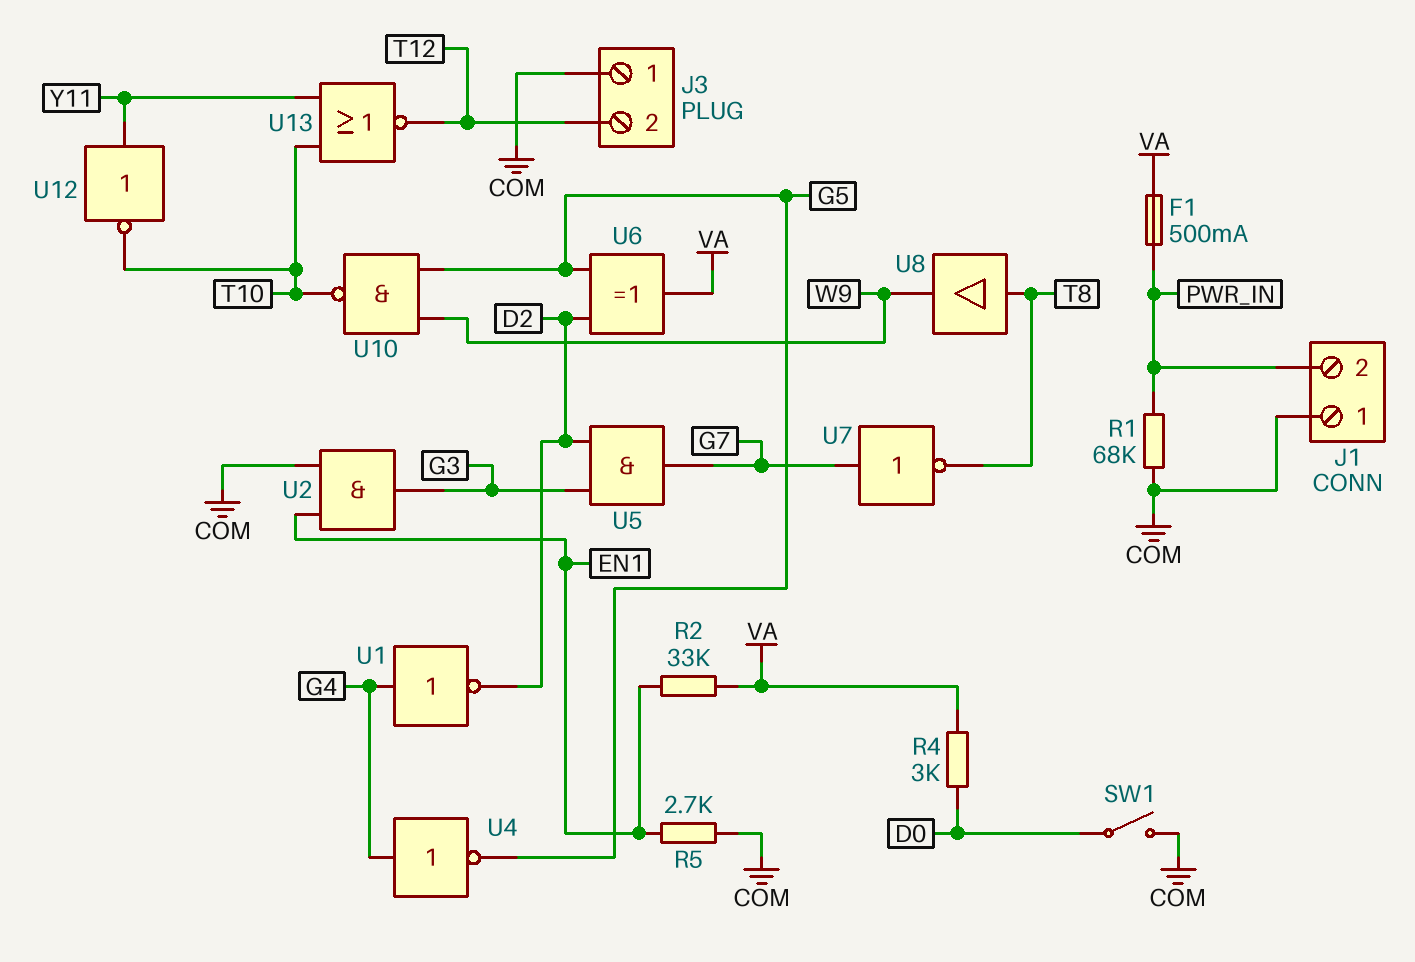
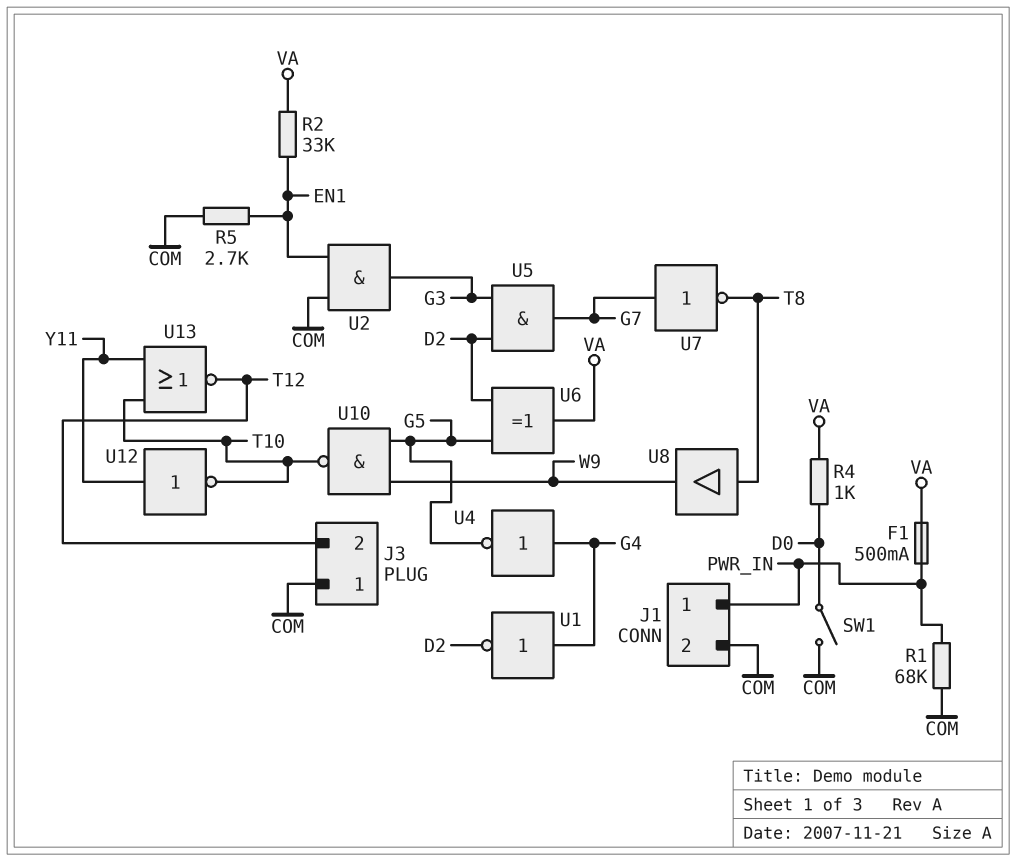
J1 pin 1: COM -> PWR_IN
J1 pin 2: PWR_IN -> COM
R4: 3k (D0, VA) -> 1k (D0, VA)

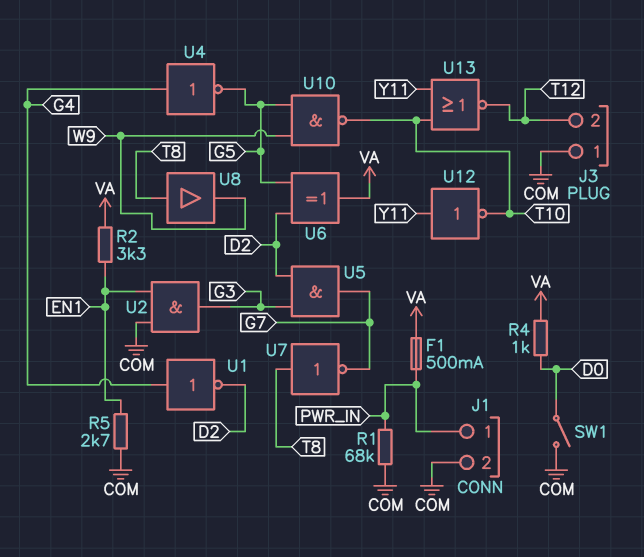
R2: 33k (EN1, VA) -> 3.3k (EN1, VA)
U7: NOT (in G7, out T8) -> NOT (in T8, out G7)

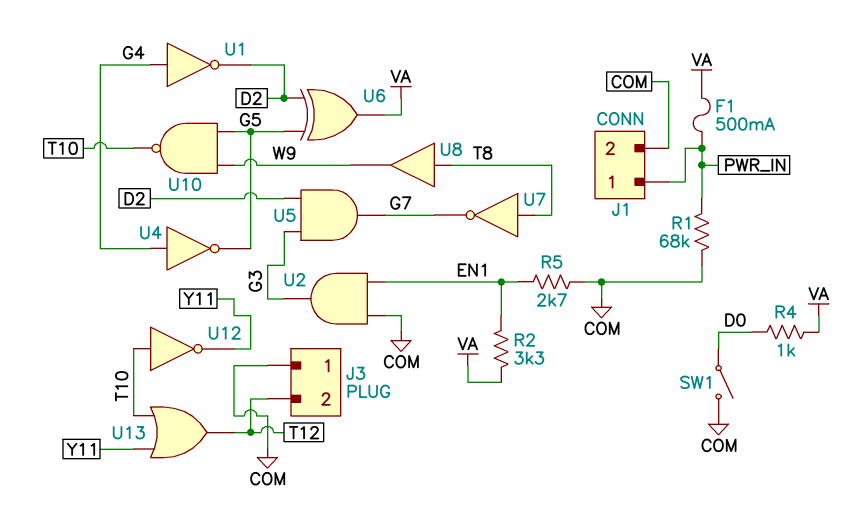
U12: NOT (in Y11, out T10) -> NOT (in T10, out Y11)
U13: NOR (in T10, in Y11, out T12) -> OR (in T10, in Y11, out T12)

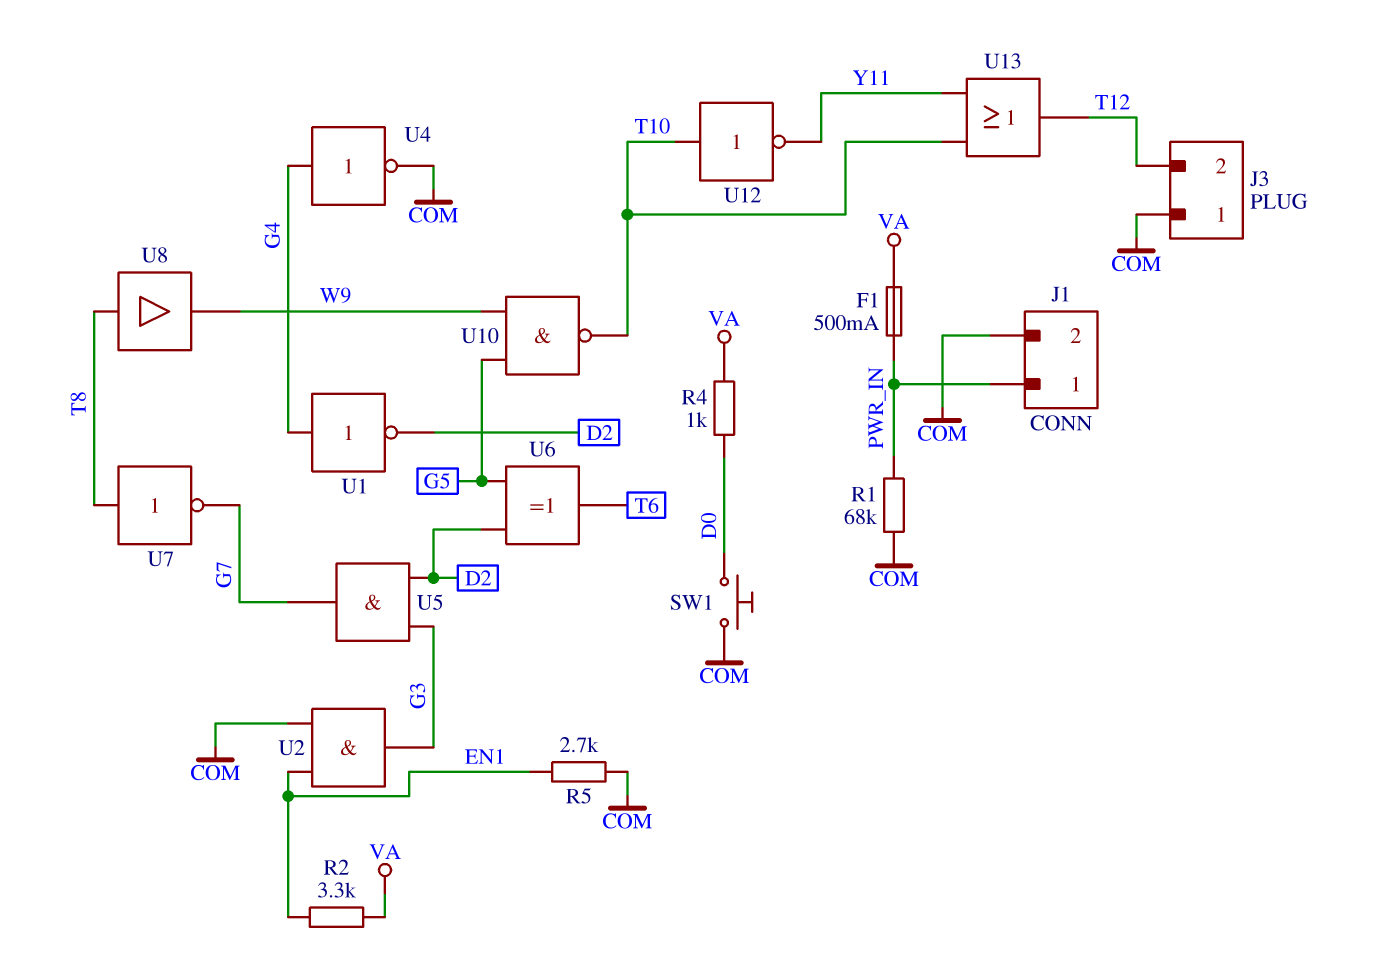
SW1: switch (COM, D0) -> button (COM, D0)
U4: NOT (in G4, out G5) -> NOT (in G4, out COM)
U6: XOR (in D2, in G5, out VA) -> XOR (in D2, in G5, out T6)

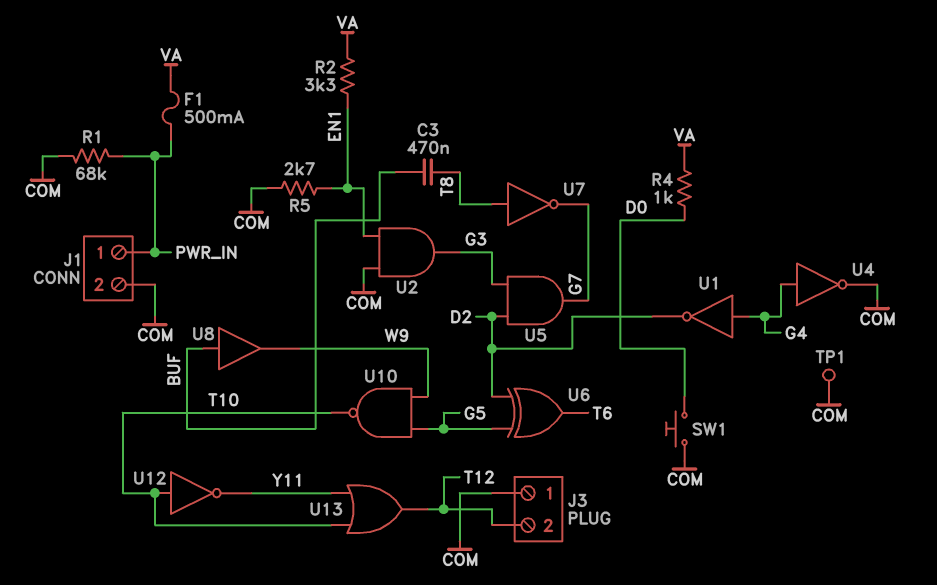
C3: none -> 470nF (BUF, T8)
TP1: none -> test point (COM)
U8: buffer (in T8, out W9) -> buffer (in BUF, out W9)

